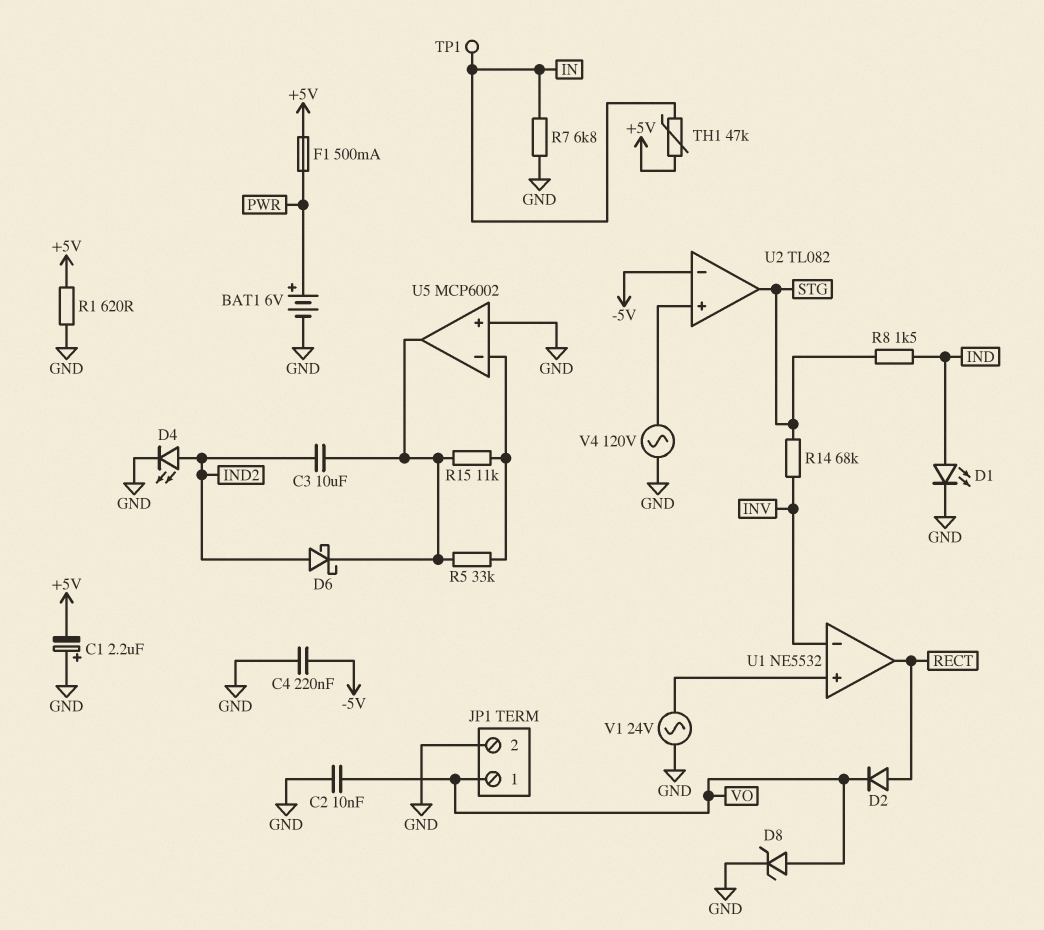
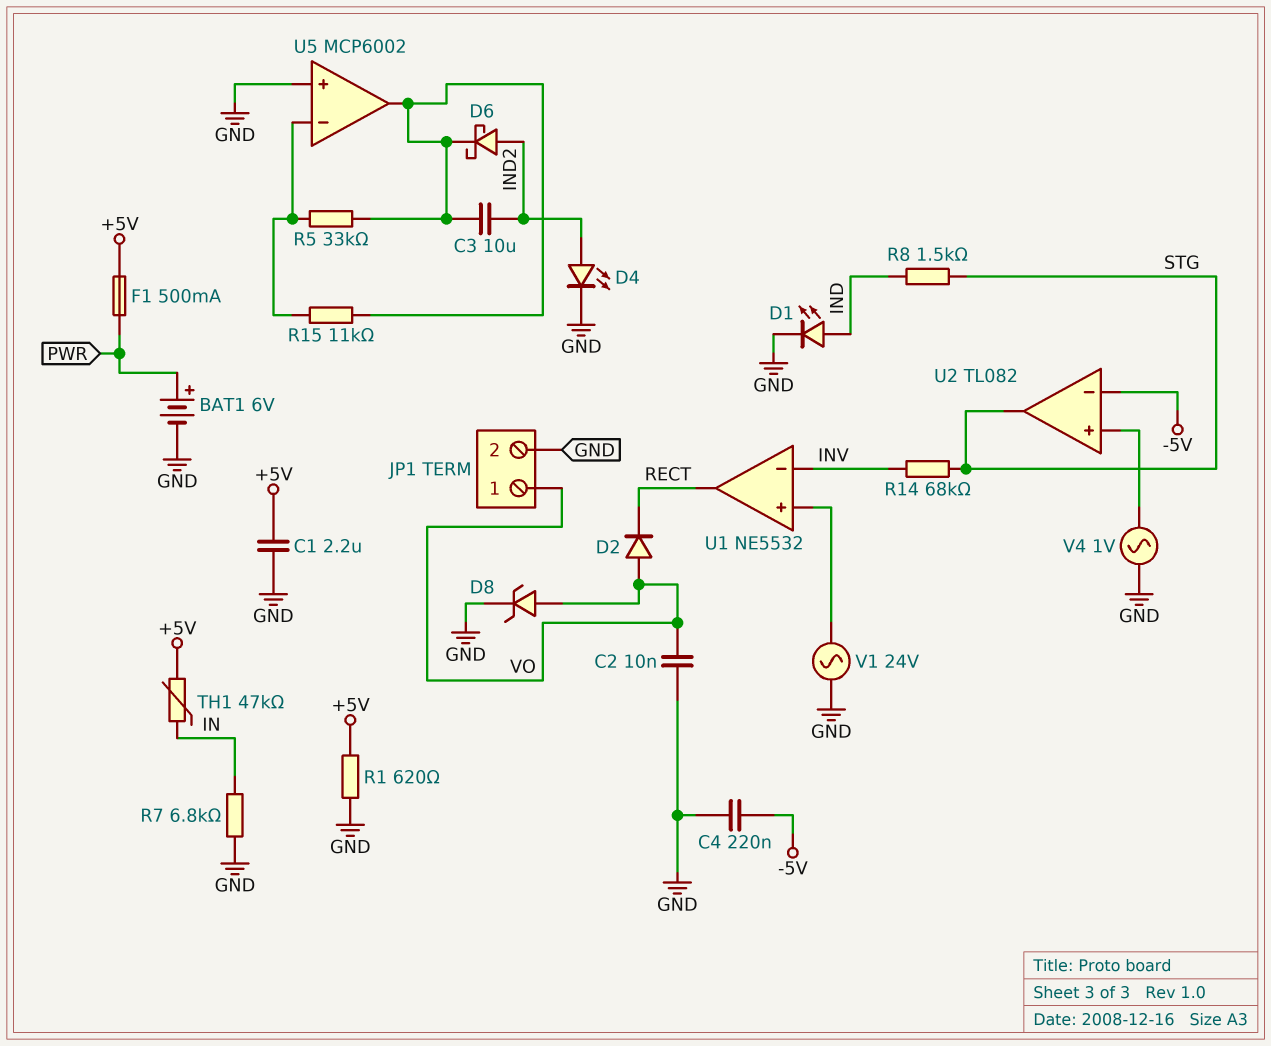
C1: 2.2uF (plus GND, minus +5V) -> 2.2uF (+5V, GND)
D2: diode (A RECT, K VO) -> diode (A VO, K RECT)
TP1: test point (IN) -> none
V4: AC 120V (GND, U2/in+) -> AC 1V (GND, U2/in+)

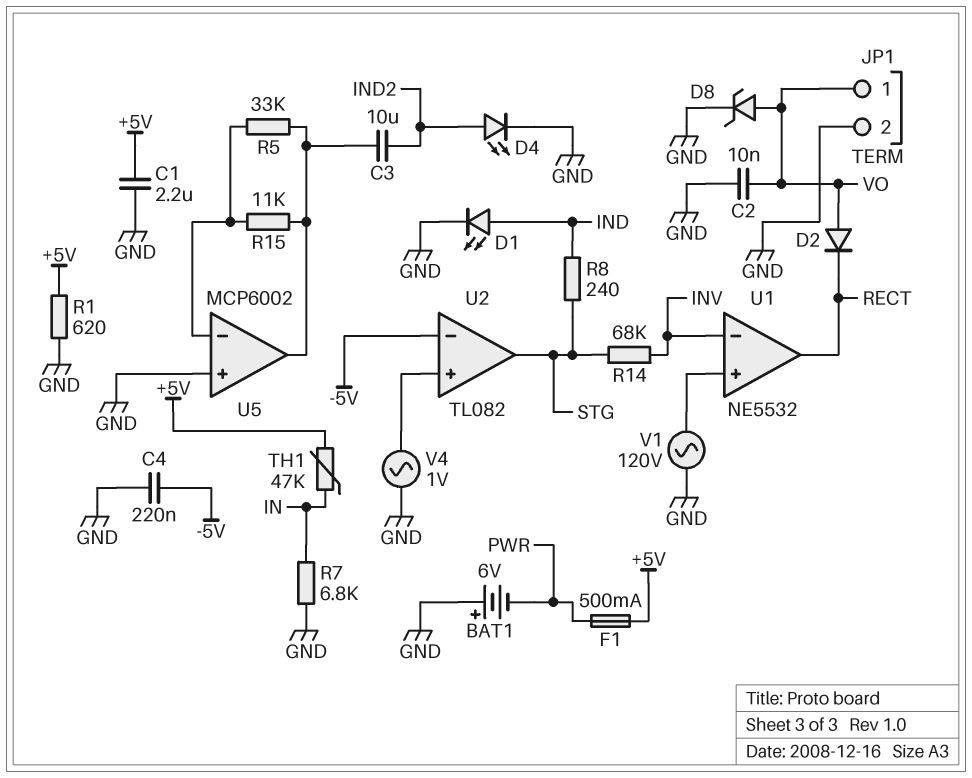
BAT1: 6V (plus PWR, minus GND) -> 6V (plus GND, minus PWR)
D6: schottky (A IND2, K U5/out) -> none
R8: 1.5k (IND, STG) -> 240 (IND, STG)
V1: AC 24V (GND, U1/in+) -> AC 120V (GND, U1/in+)

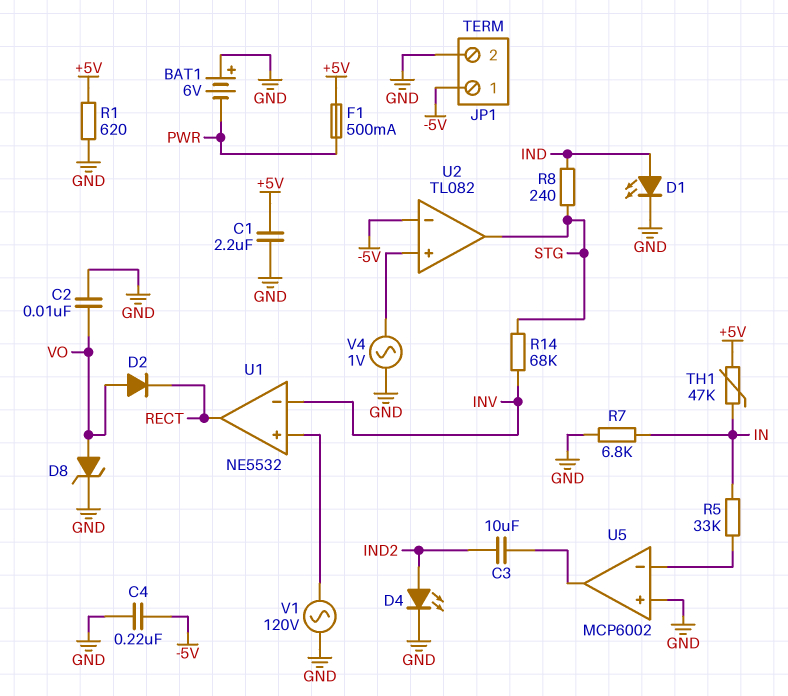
JP1 pin 1: VO -> -5V
R5: 33k (U5/in-, U5/out) -> 33k (IN, U5/in-)
R15: 11k (U5/in-, U5/out) -> none

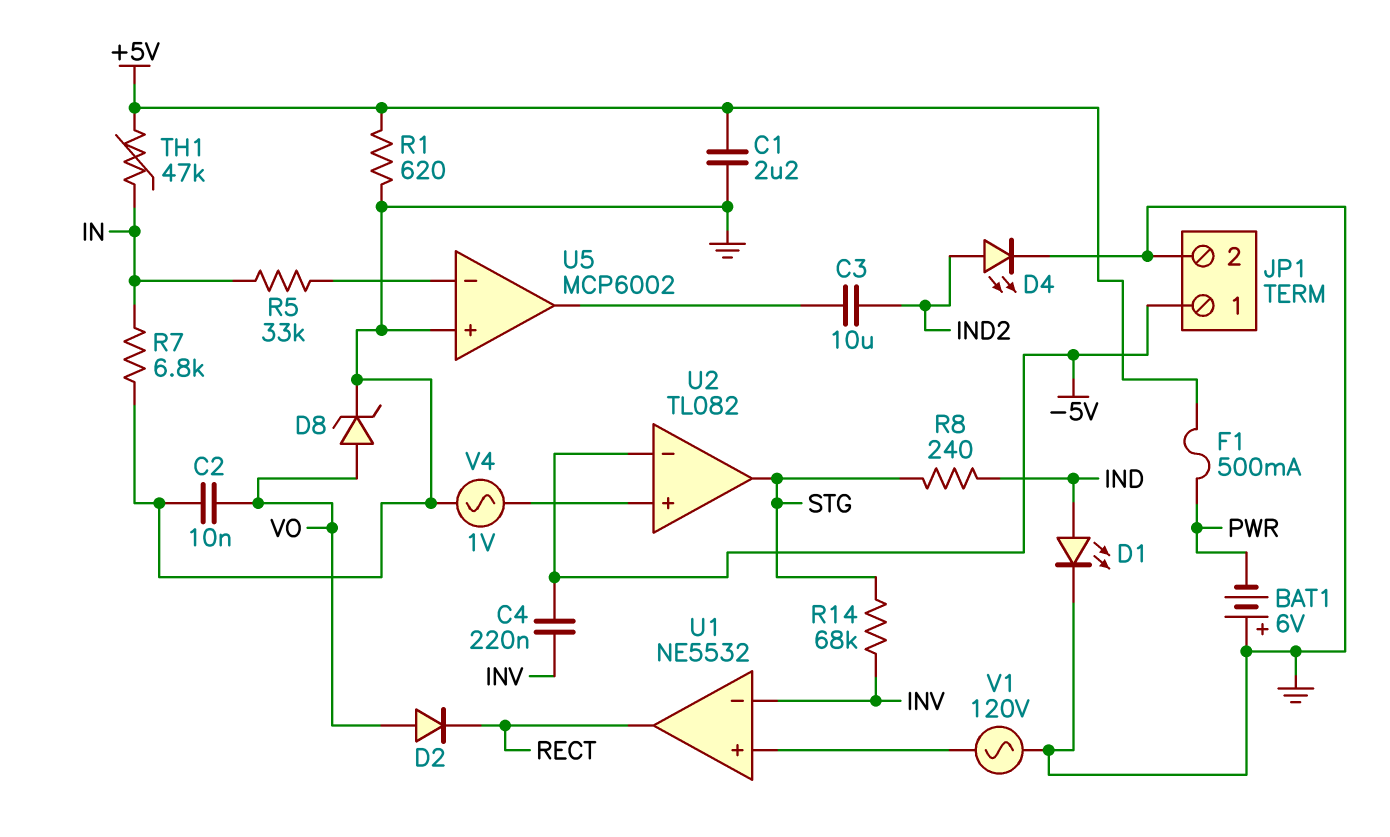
C4: 220nF (-5V, GND) -> 220nF (-5V, INV)

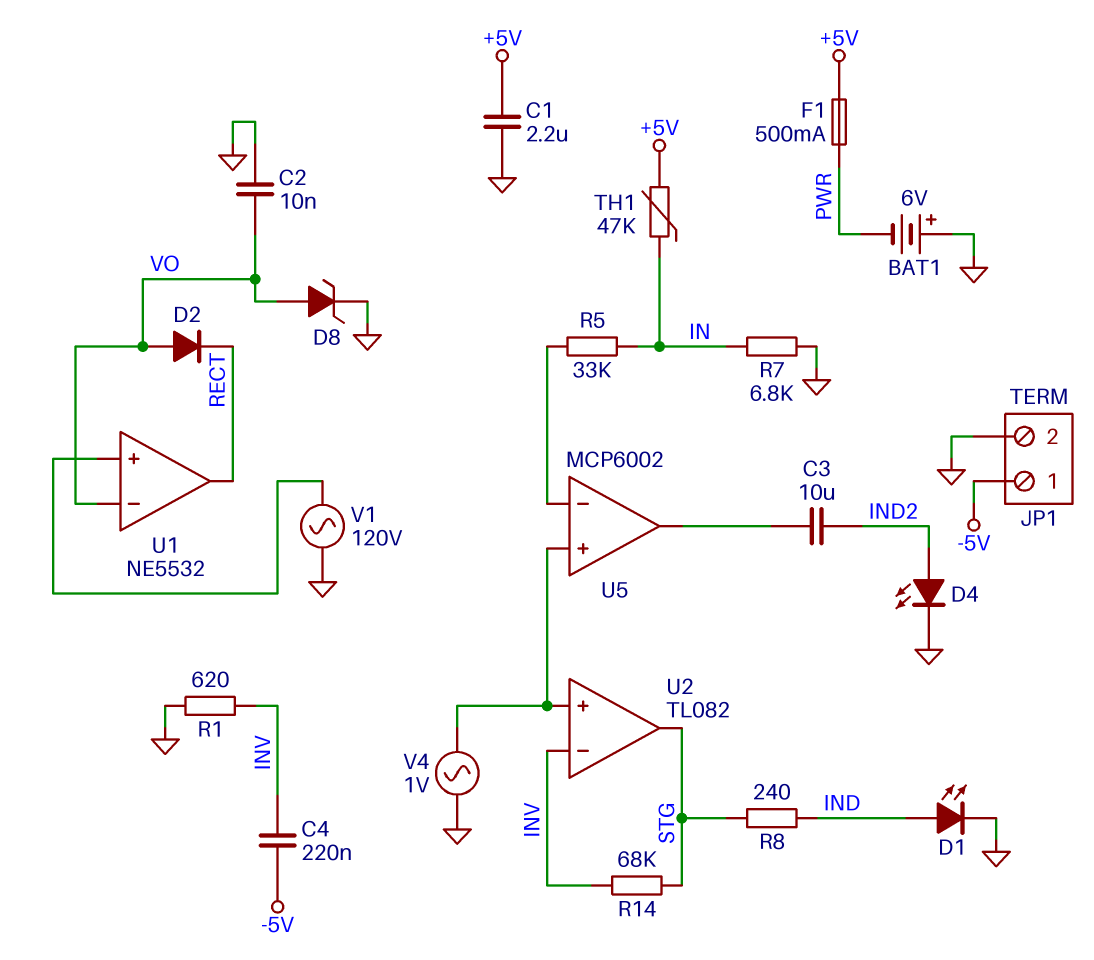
R1: 620 (+5V, GND) -> 620 (GND, INV)
U1 pin in-: INV -> VO
U2 pin in-: -5V -> INV
U5 pin in+: GND -> U2/in+

